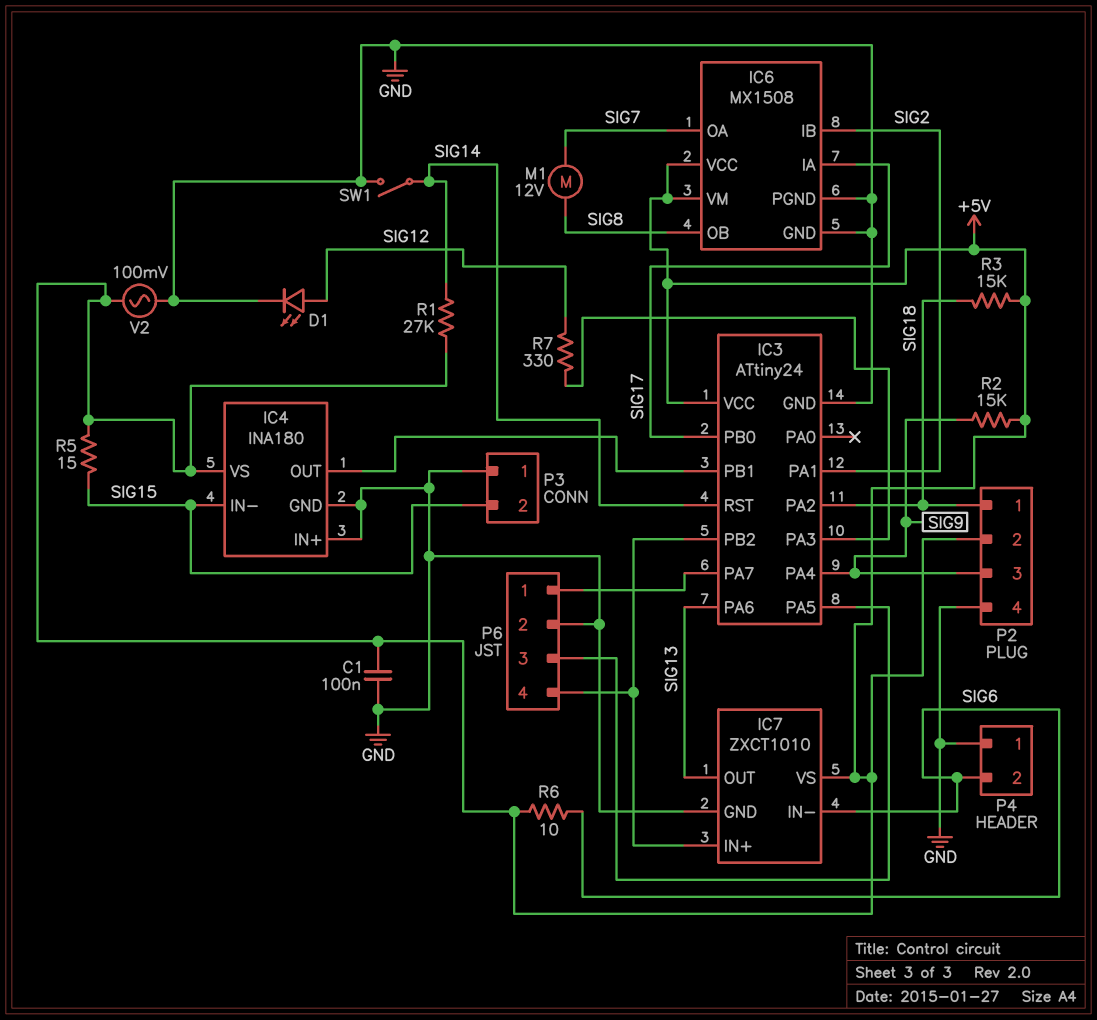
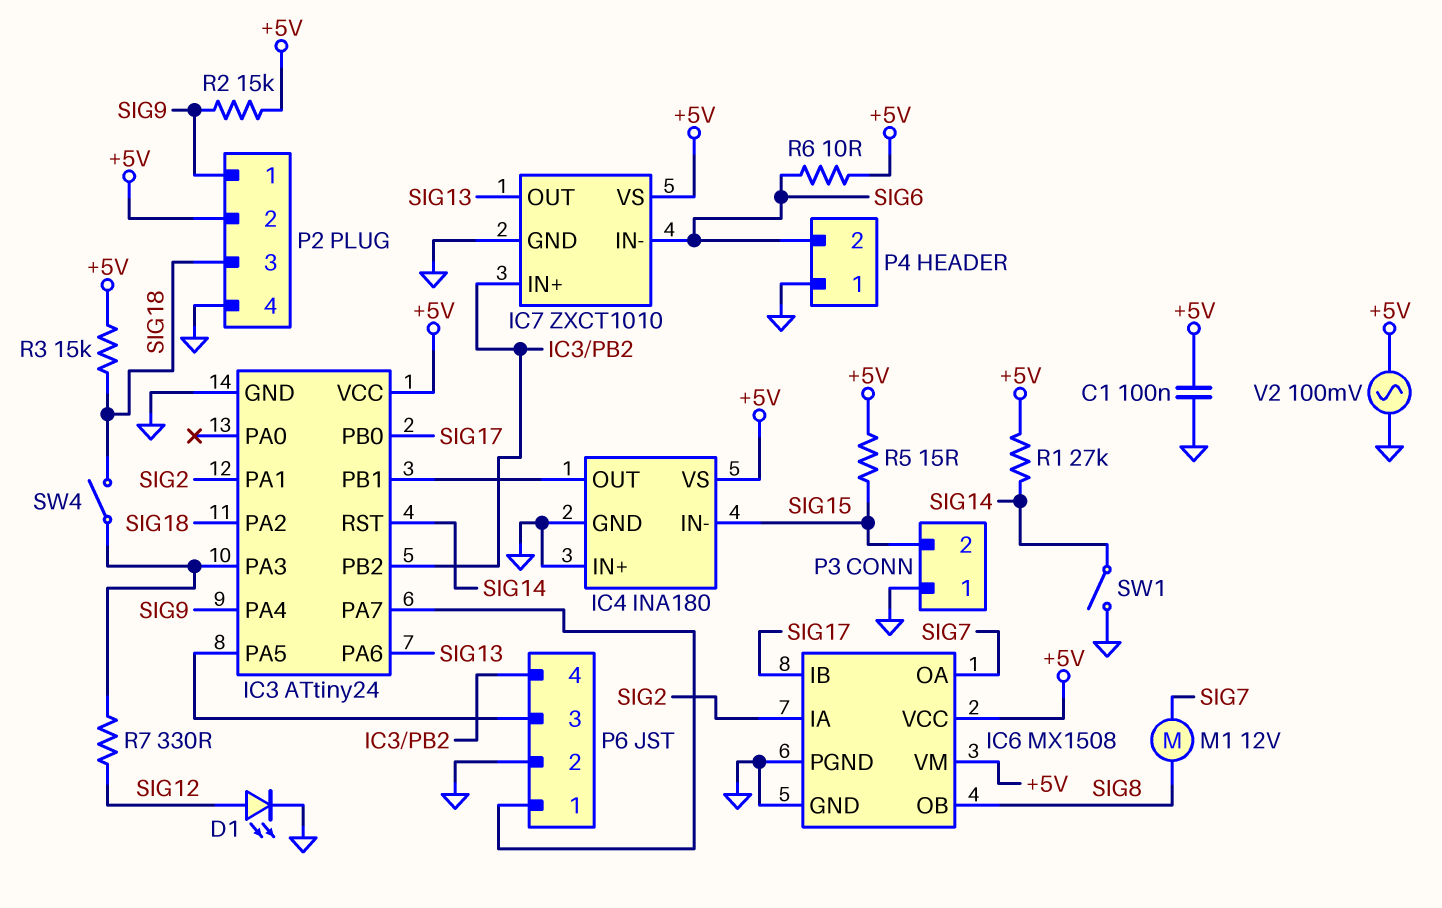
IC6 pin IA: SIG17 -> SIG2
IC6 pin IB: SIG2 -> SIG17
P2 pin 1: SIG18 -> SIG9
P2 pin 3: SIG9 -> SIG18
SW4: none -> switch (IC3/PA3, SIG18)

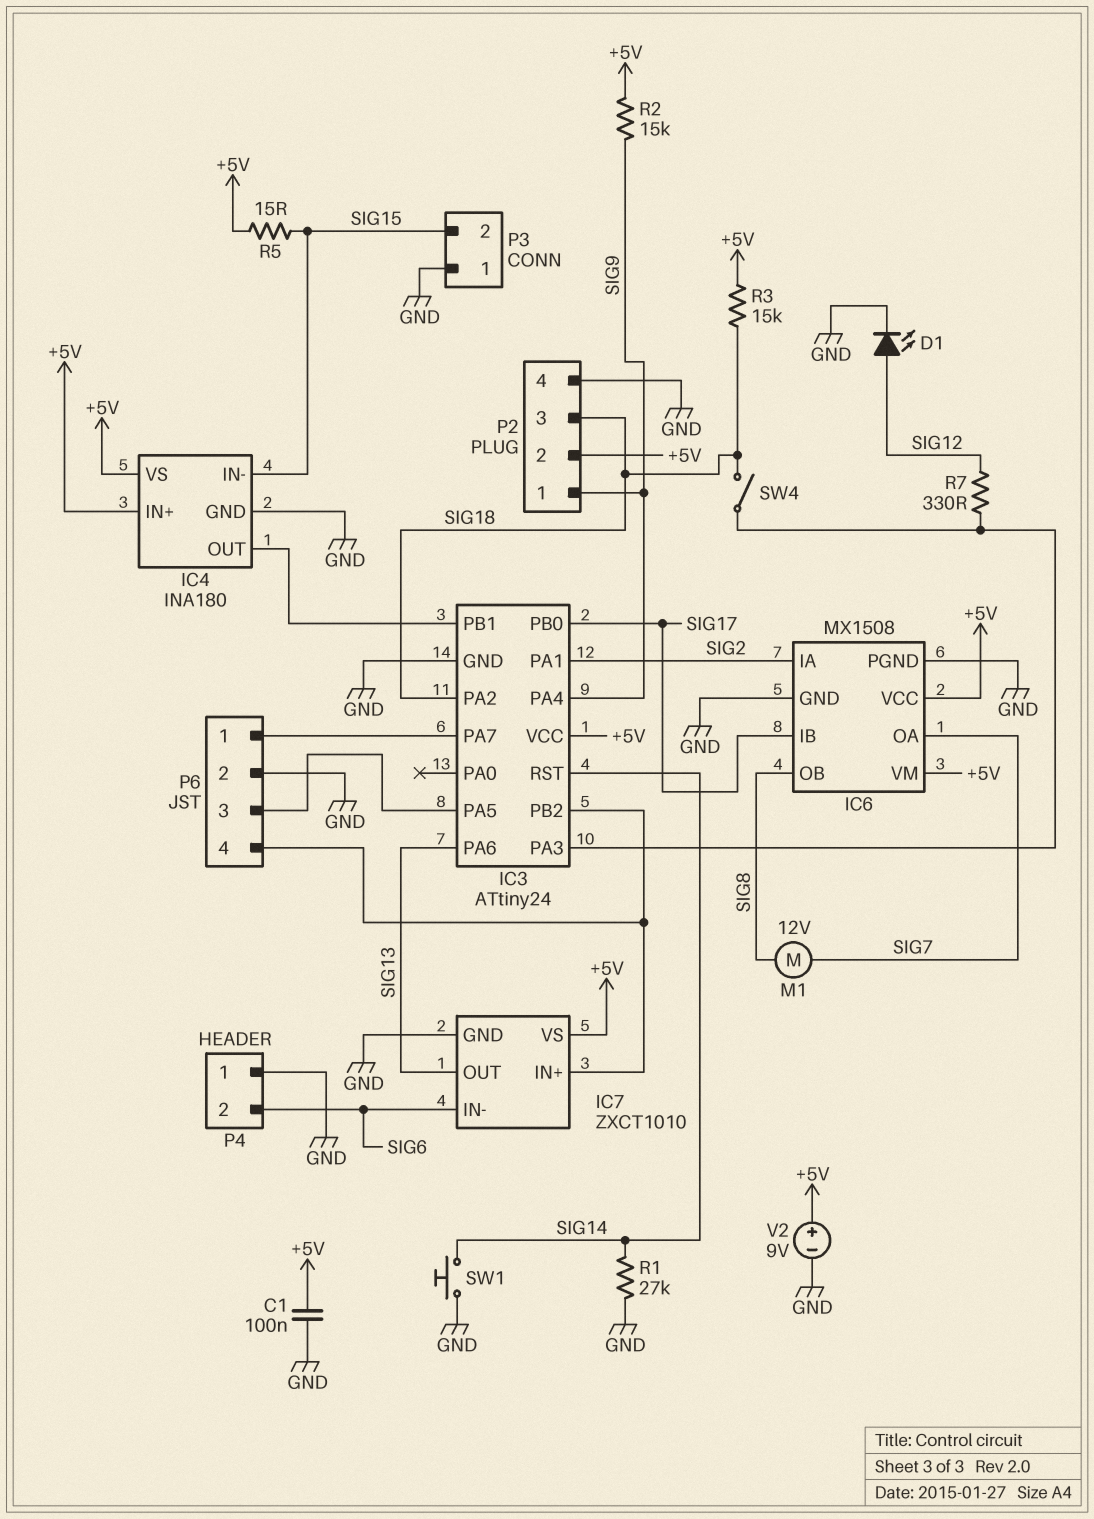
IC4 pin IN+: GND -> +5V
R1: 27k (+5V, SIG14) -> 27k (GND, SIG14)
R6: 10 (+5V, SIG6) -> none
SW1: switch (GND, SIG14) -> button (GND, SIG14)
V2: AC 100mV (+5V, GND) -> 9V (plus +5V, minus GND)

